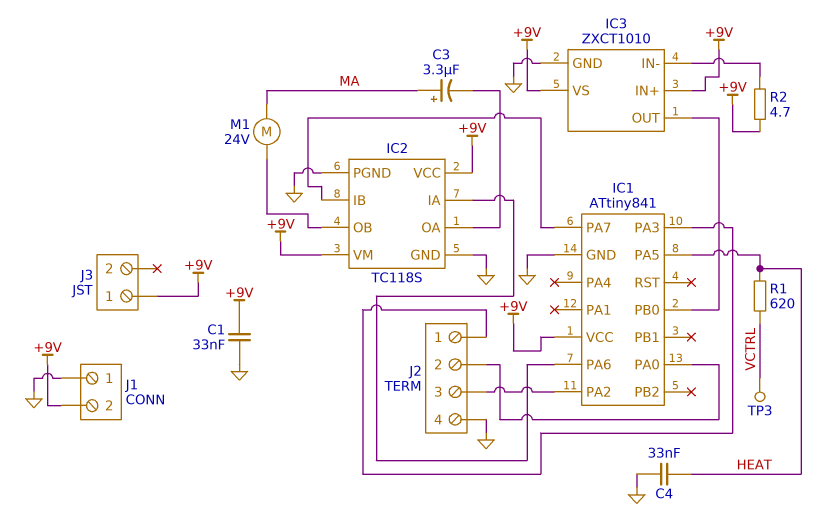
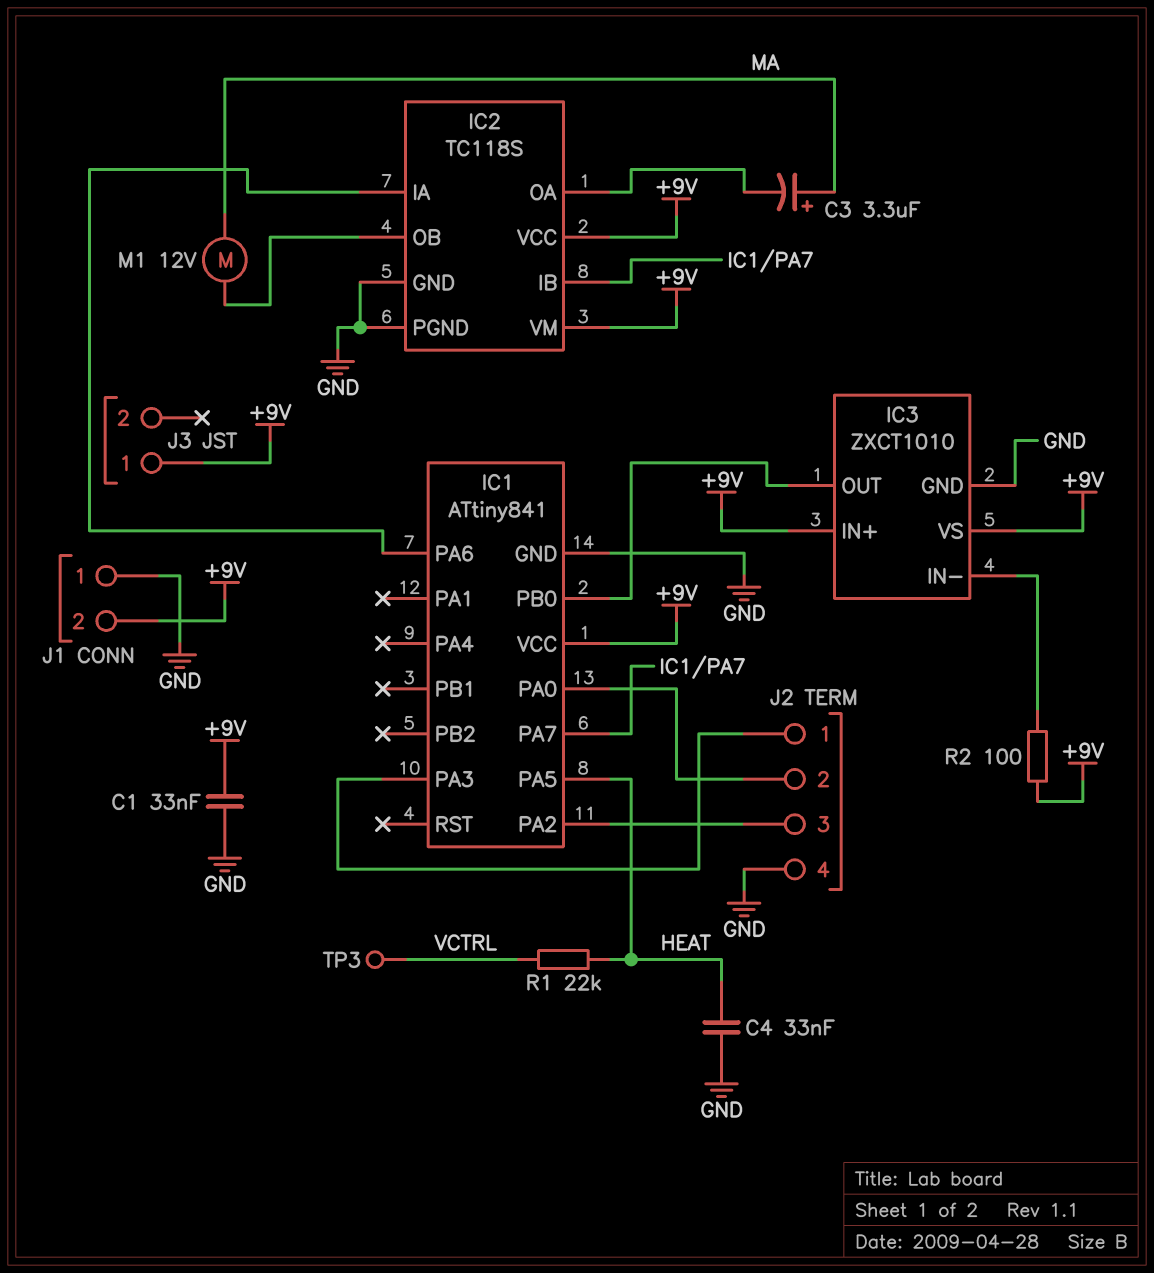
M1: motor 24V (IC2/OB, MA) -> motor 12V (IC2/OB, MA)
R1: 620 (HEAT, VCTRL) -> 22k (HEAT, VCTRL)
R2: 4.7 (+9V, IC3/IN-) -> 100 (+9V, IC3/IN-)

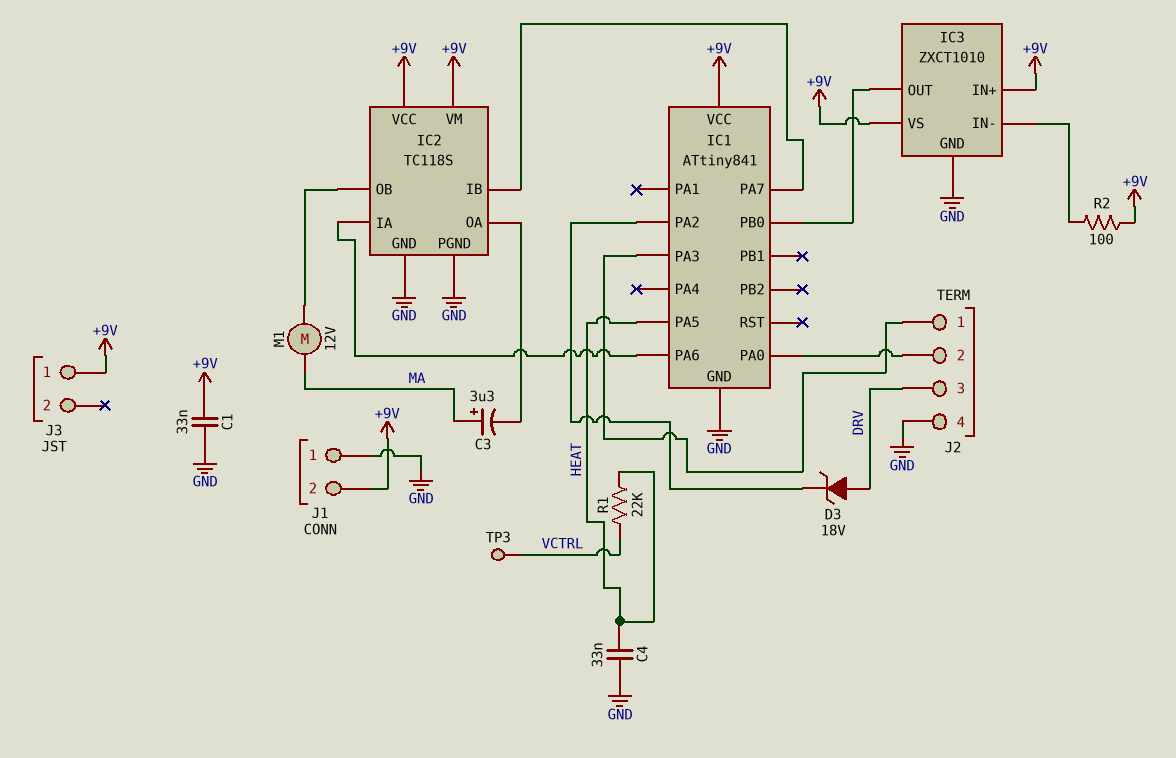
D3: none -> zener 18V (A DRV, K IC1/PA2)
J2 pin 3: IC1/PA2 -> DRV

